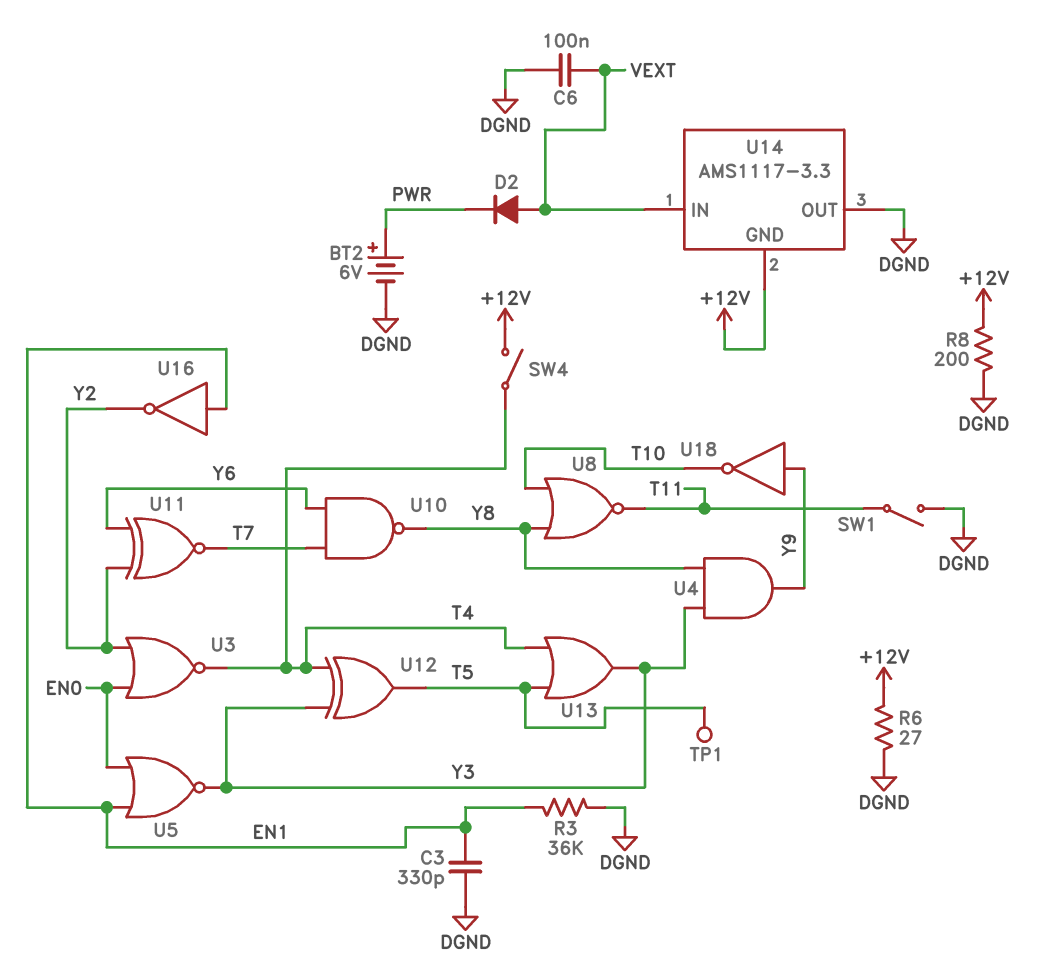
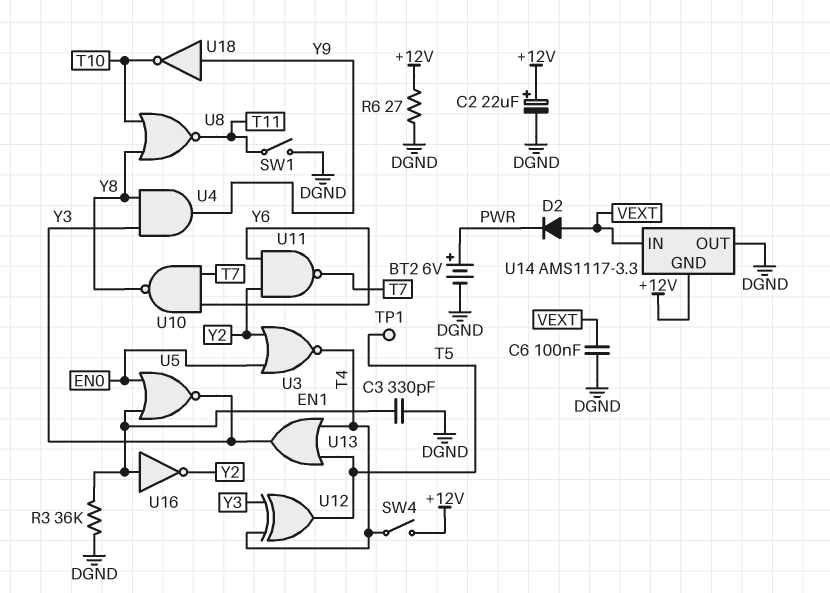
C2: none -> 22uF (plus +12V, minus DGND)
R8: 200 (+12V, DGND) -> none
U11: XNOR (in Y2, in Y6, out T7) -> NAND (in Y2, in Y6, out T7)

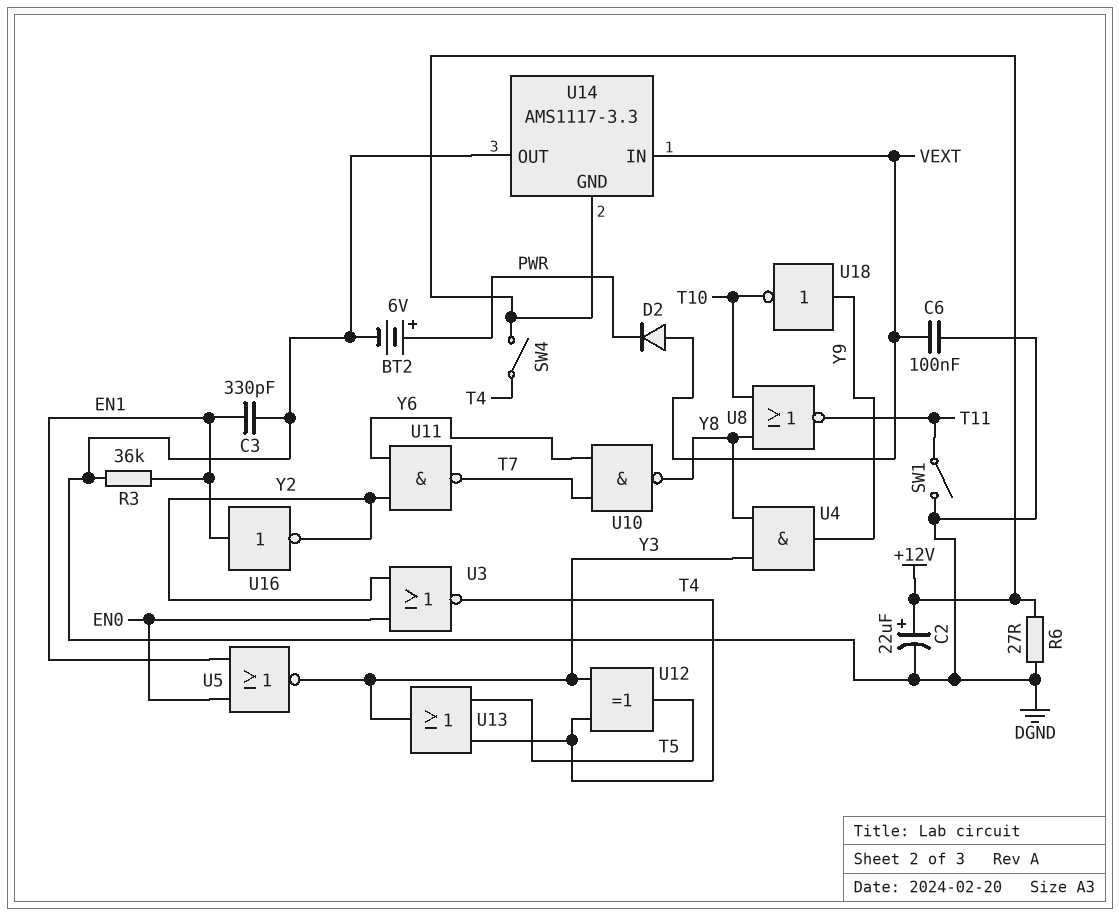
TP1: test point (T5) -> none

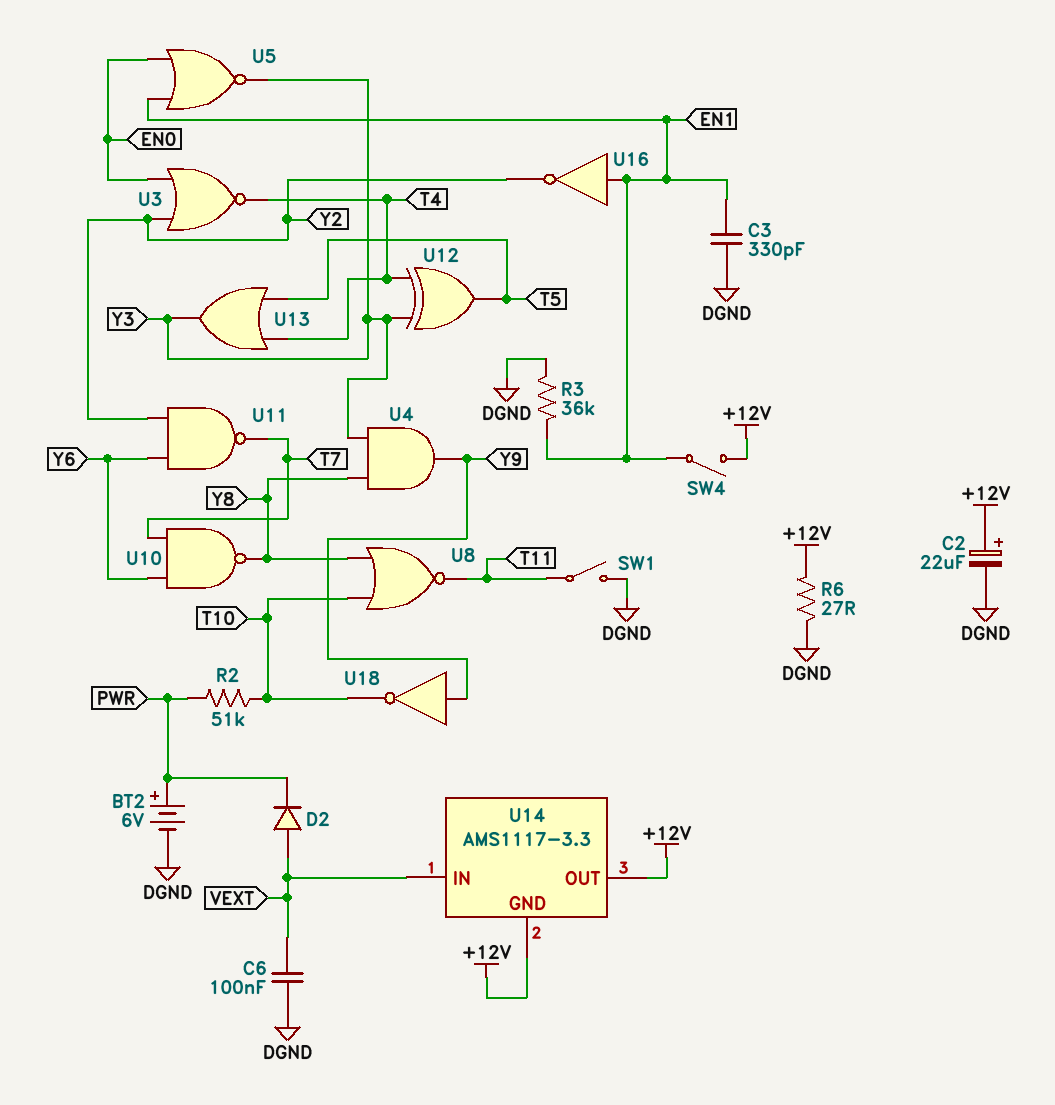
R2: none -> 51k (PWR, T10)
SW4: switch (+12V, T4) -> switch (+12V, EN1)
U14 pin OUT: DGND -> +12V

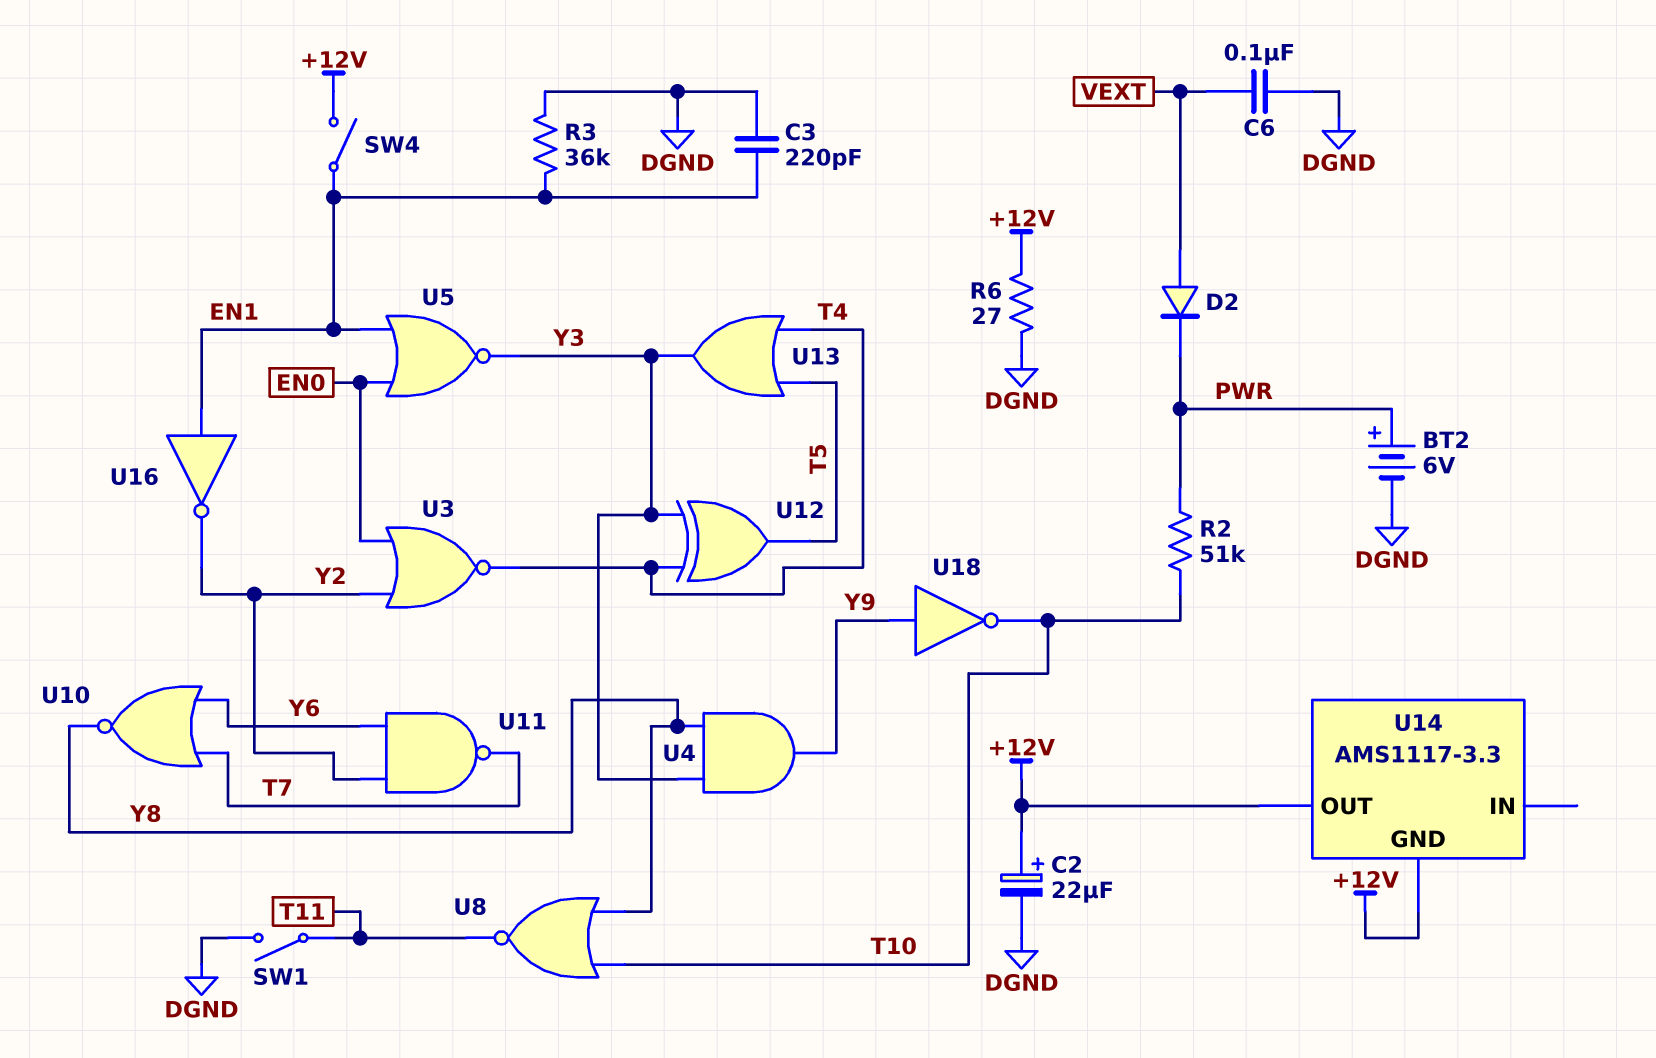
C3: 330pF (DGND, EN1) -> 220pF (DGND, EN1)
U10: NAND (in T7, in Y6, out Y8) -> NOR (in T7, in Y6, out Y8)
U14 pin IN: VEXT -> none

